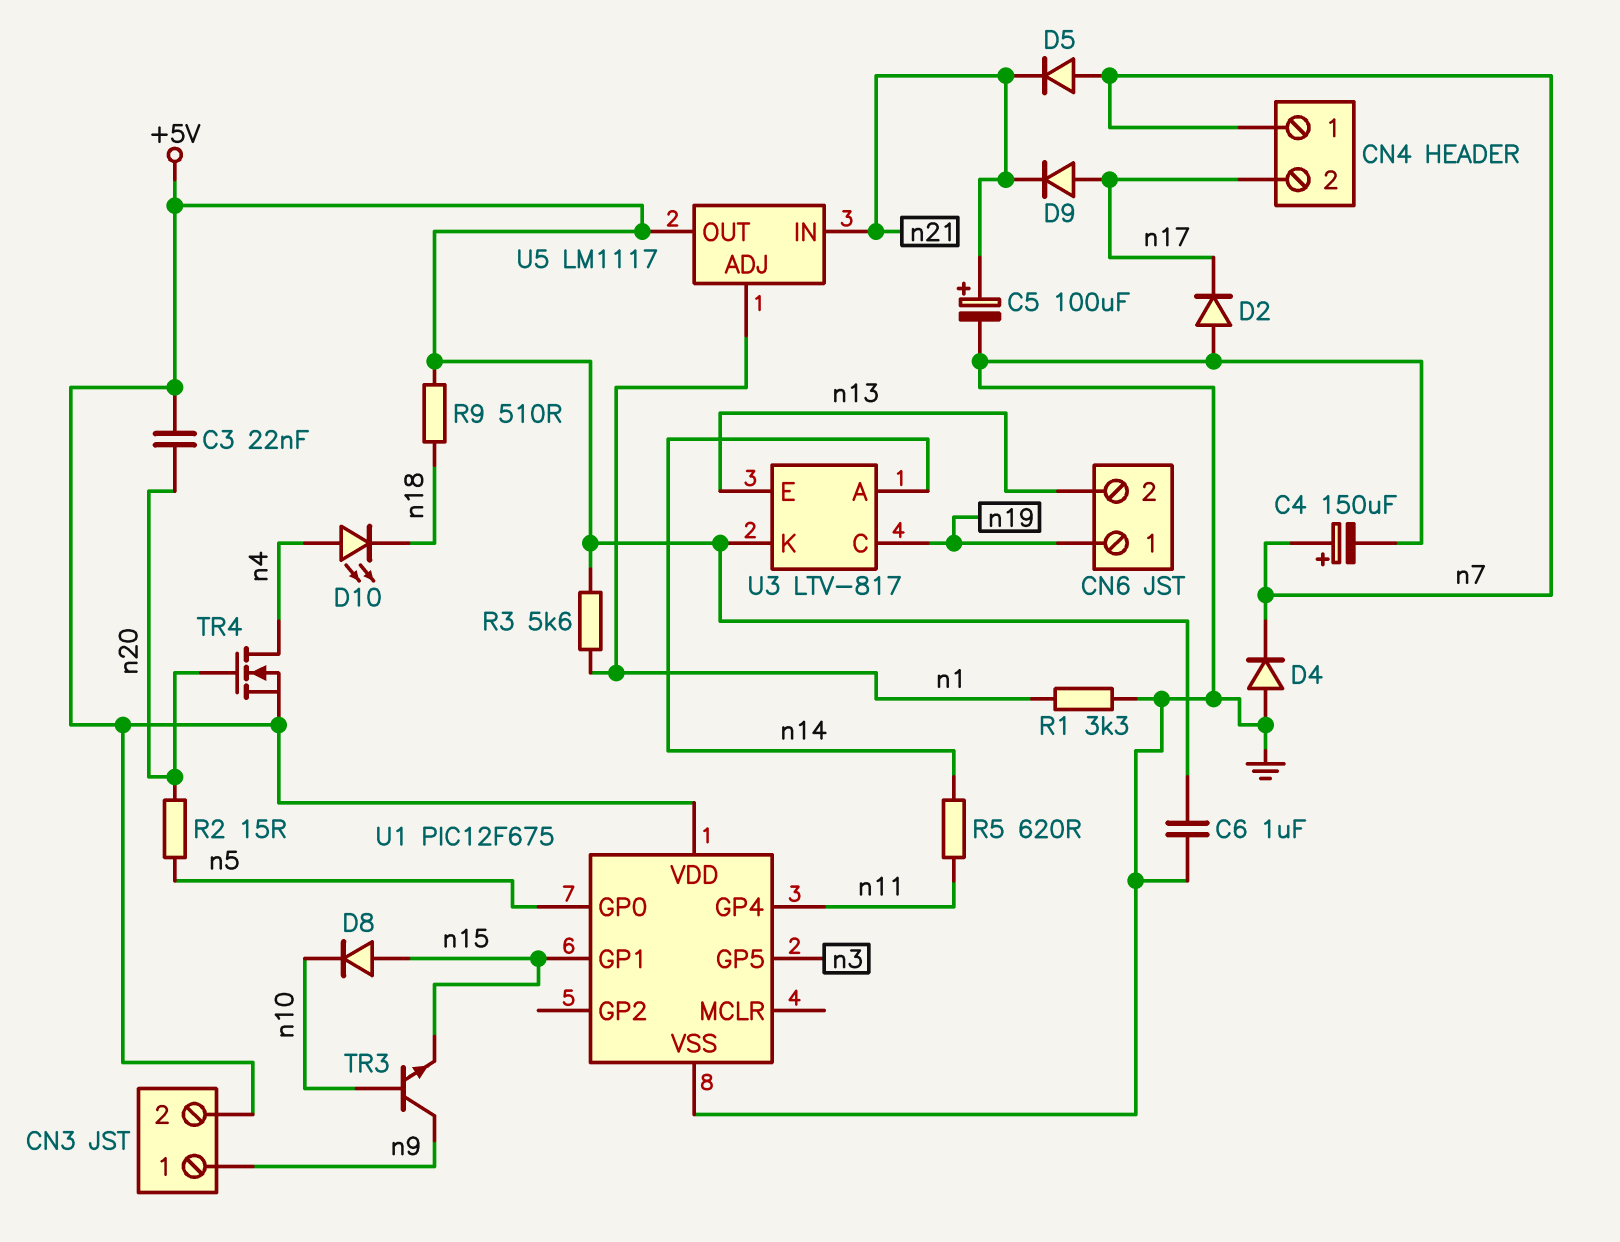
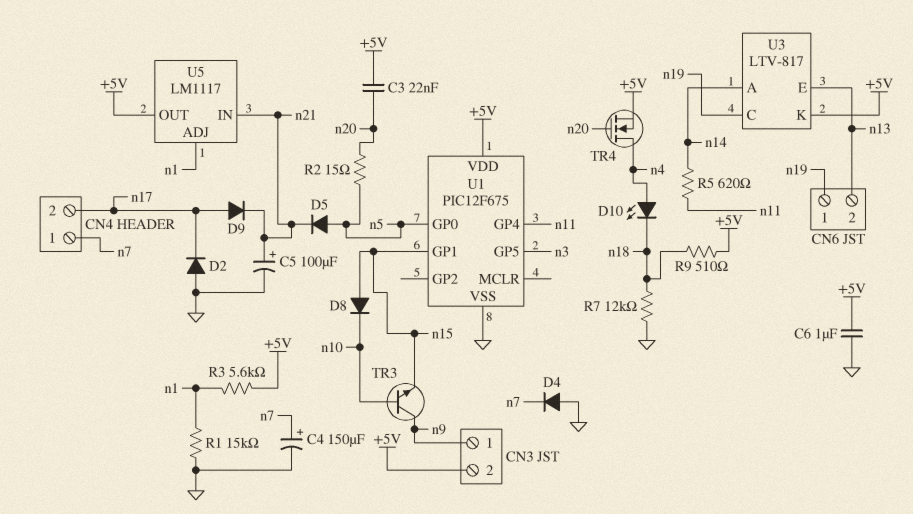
D5: diode (A n7, K n21) -> diode (A n5, K n21)
R1: 3.3k (GND, n1) -> 15k (GND, n1)
R7: none -> 12k (GND, n18)

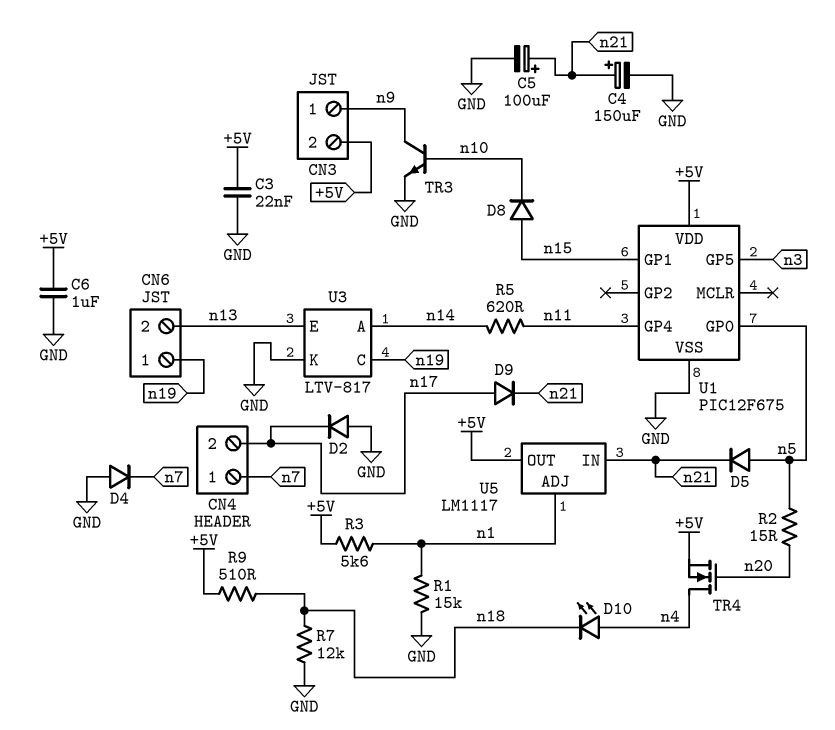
C3: 22nF (+5V, n20) -> 22nF (+5V, GND)
C4: 150uF (plus n7, minus GND) -> 150uF (plus n21, minus GND)
TR3: NPN (B n10, C n9, E n15) -> NPN (B n10, C n9, E GND)
U3 pin K: +5V -> GND

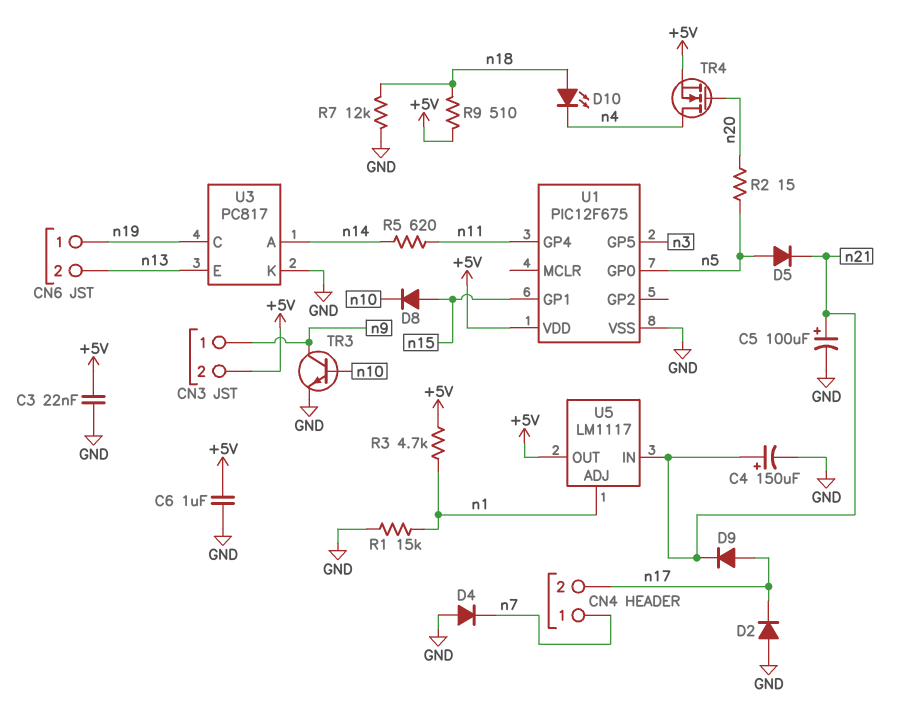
D10: LED (A n4, K n18) -> LED (A n18, K n4)
R3: 5.6k (+5V, n1) -> 4.7k (+5V, n1)
U3: LTV-817 -> PC817

